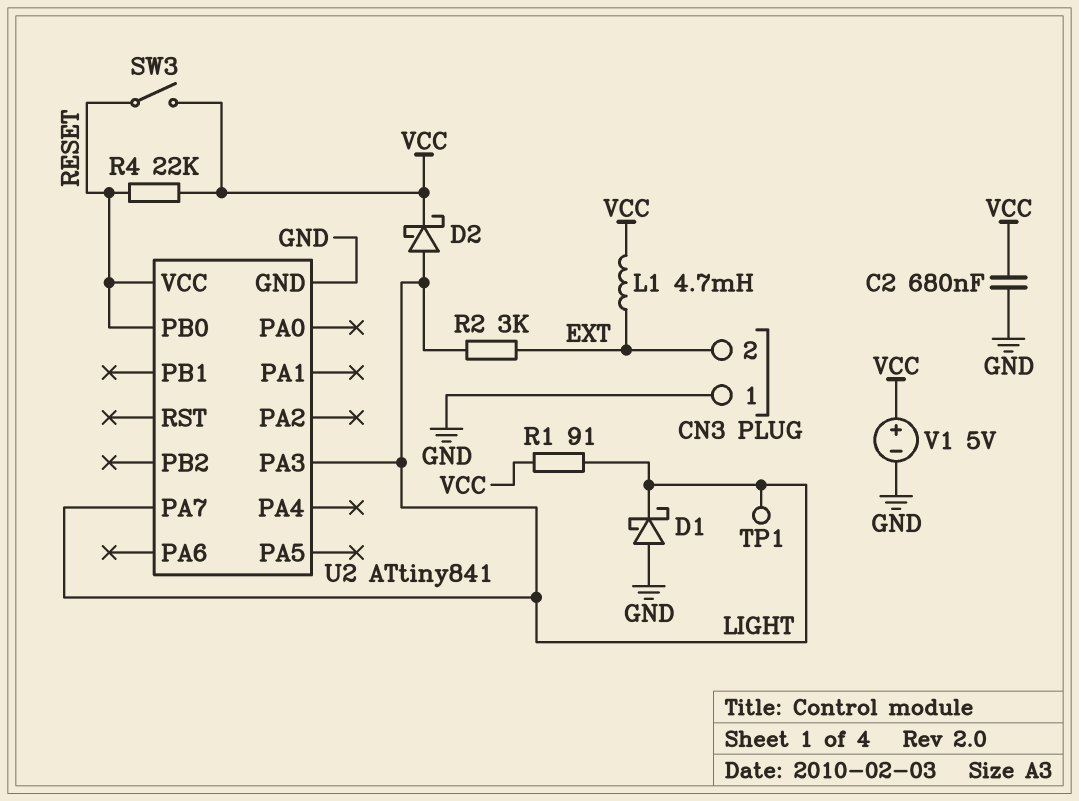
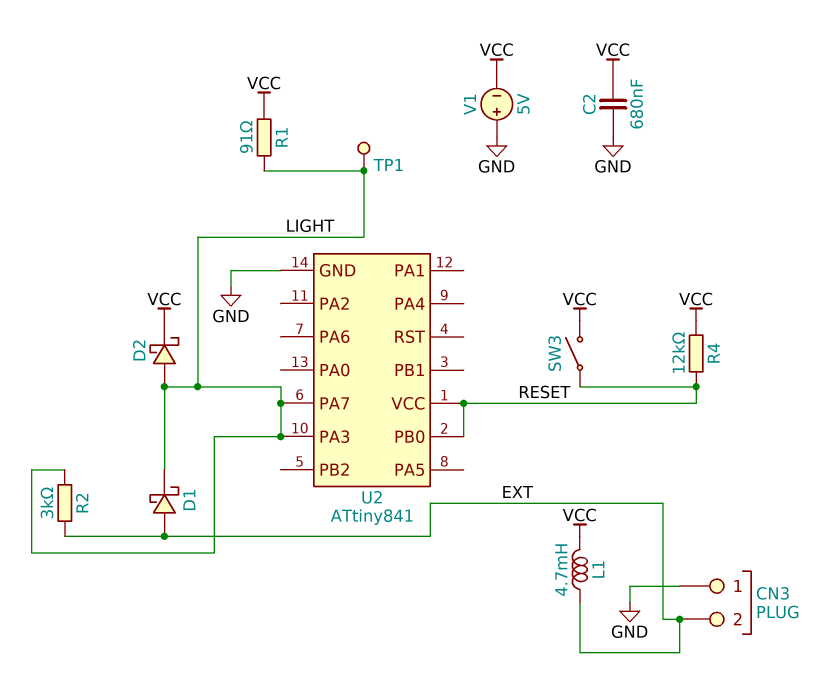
D1: schottky (A GND, K LIGHT) -> schottky (A EXT, K LIGHT)
R4: 22k (RESET, VCC) -> 12k (RESET, VCC)
V1: 5V (plus VCC, minus GND) -> 5V (plus GND, minus VCC)

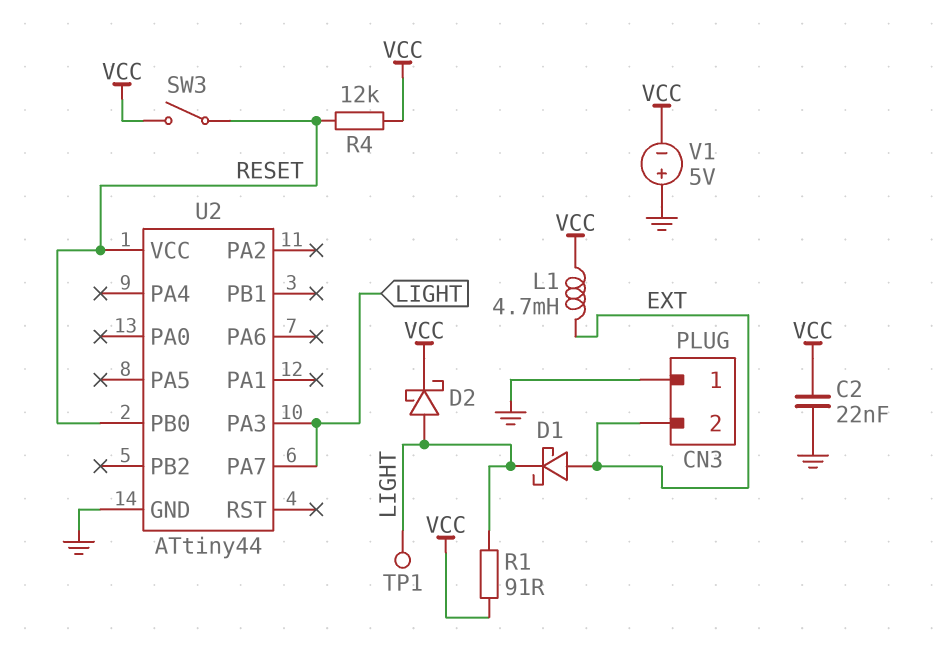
C2: 680nF (GND, VCC) -> 22nF (GND, VCC)
R2: 3k (EXT, LIGHT) -> none
U2: ATtiny841 -> ATtiny44

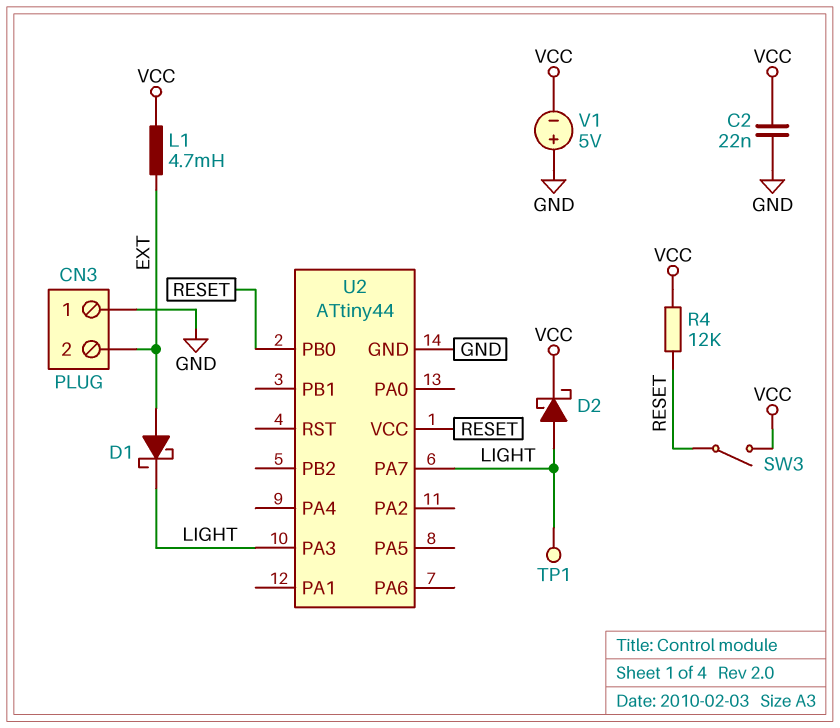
R1: 91 (LIGHT, VCC) -> none

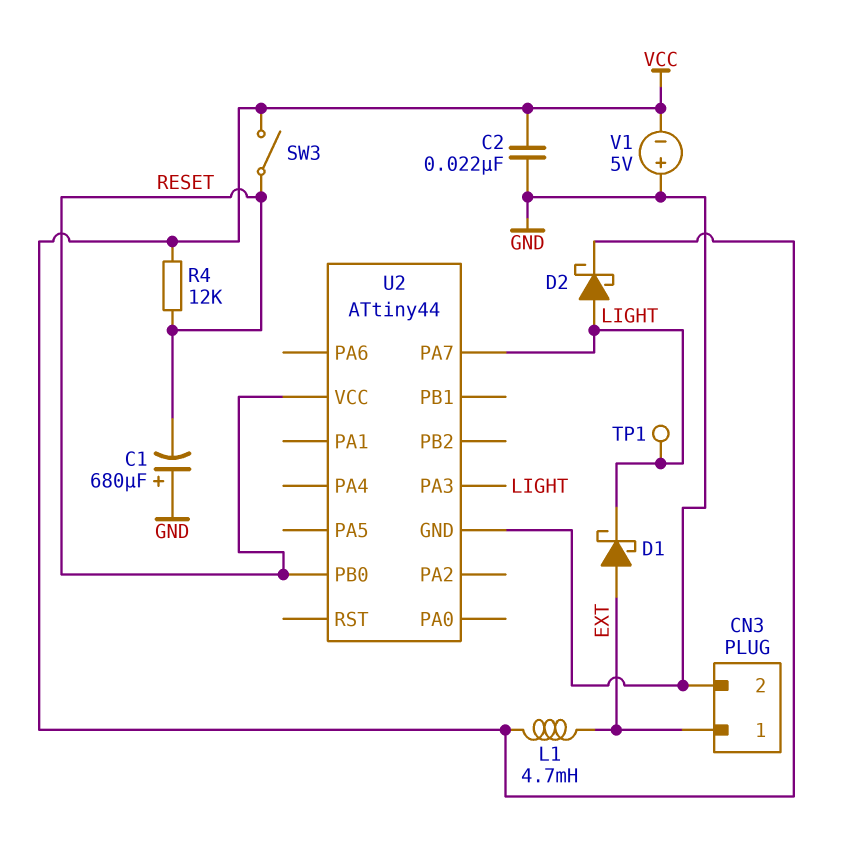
C1: none -> 680uF (plus GND, minus RESET)
CN3 pin 1: GND -> EXT
CN3 pin 2: EXT -> GND

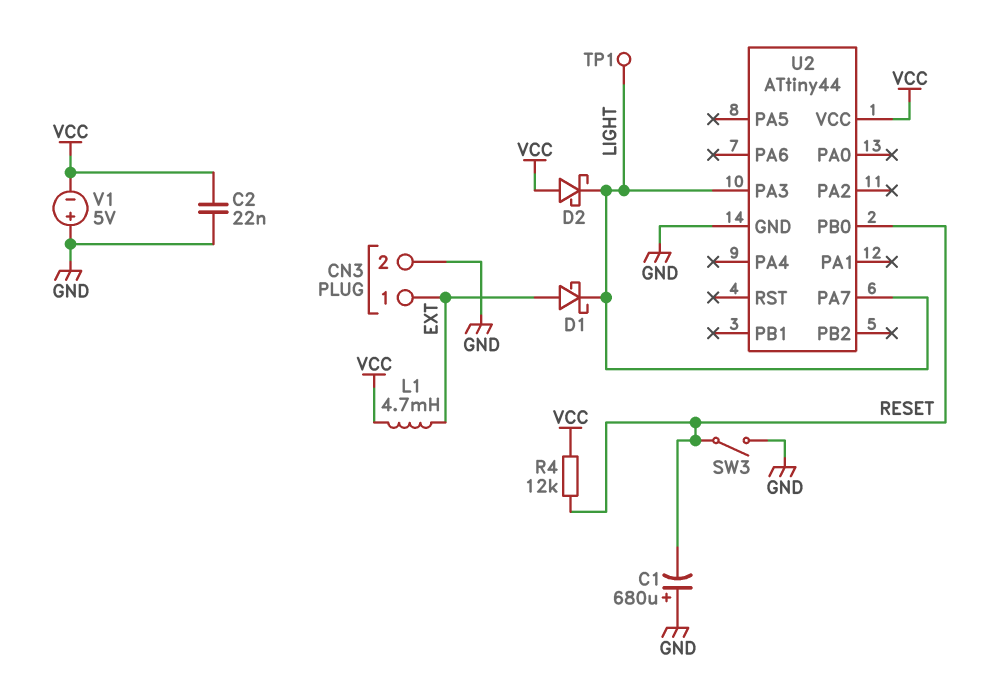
D2: schottky (A LIGHT, K VCC) -> schottky (A VCC, K LIGHT)
SW3: switch (RESET, VCC) -> switch (GND, RESET)
U2 pin VCC: RESET -> VCC

